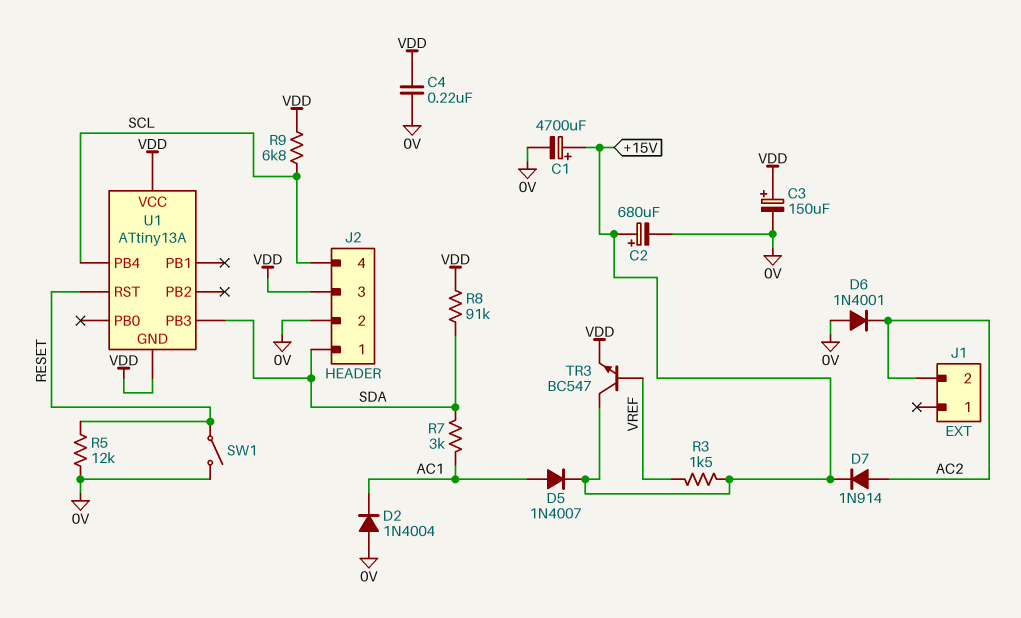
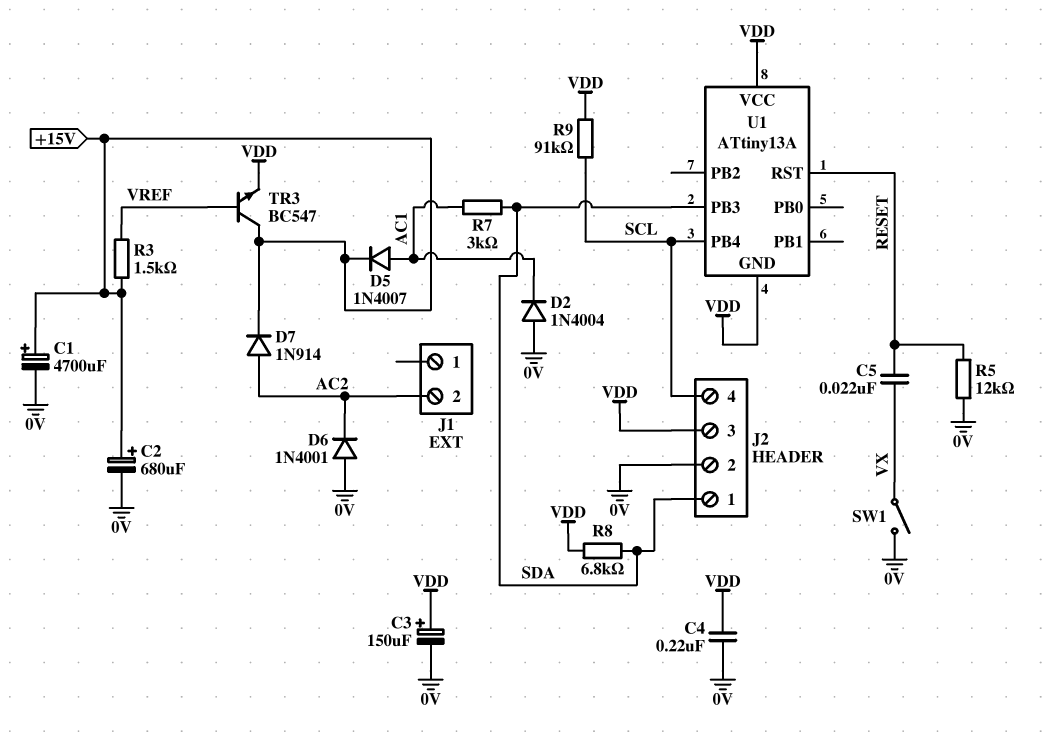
C5: none -> 22nF (RESET, VX)
R8: 91k (SDA, VDD) -> 6.8k (SDA, VDD)
R9: 6.8k (SCL, VDD) -> 91k (SCL, VDD)
SW1: switch (0V, RESET) -> switch (0V, VX)

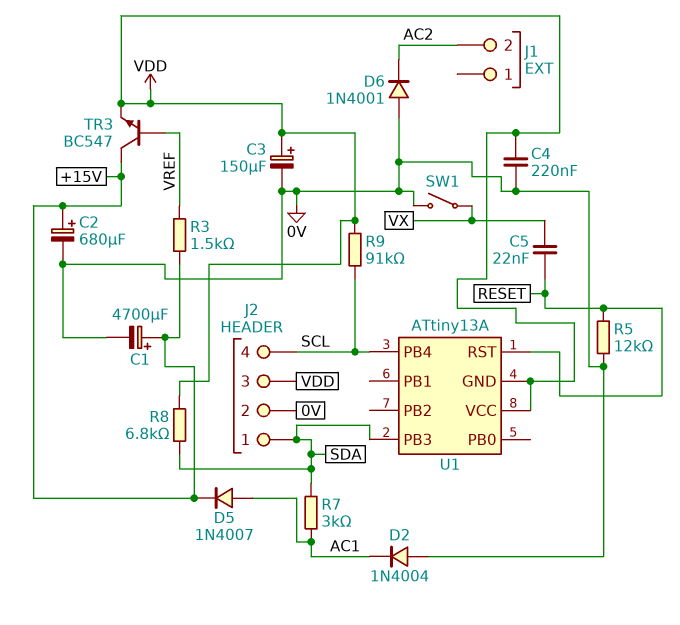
D7: diode 1N914 (A AC2, K +15V) -> none

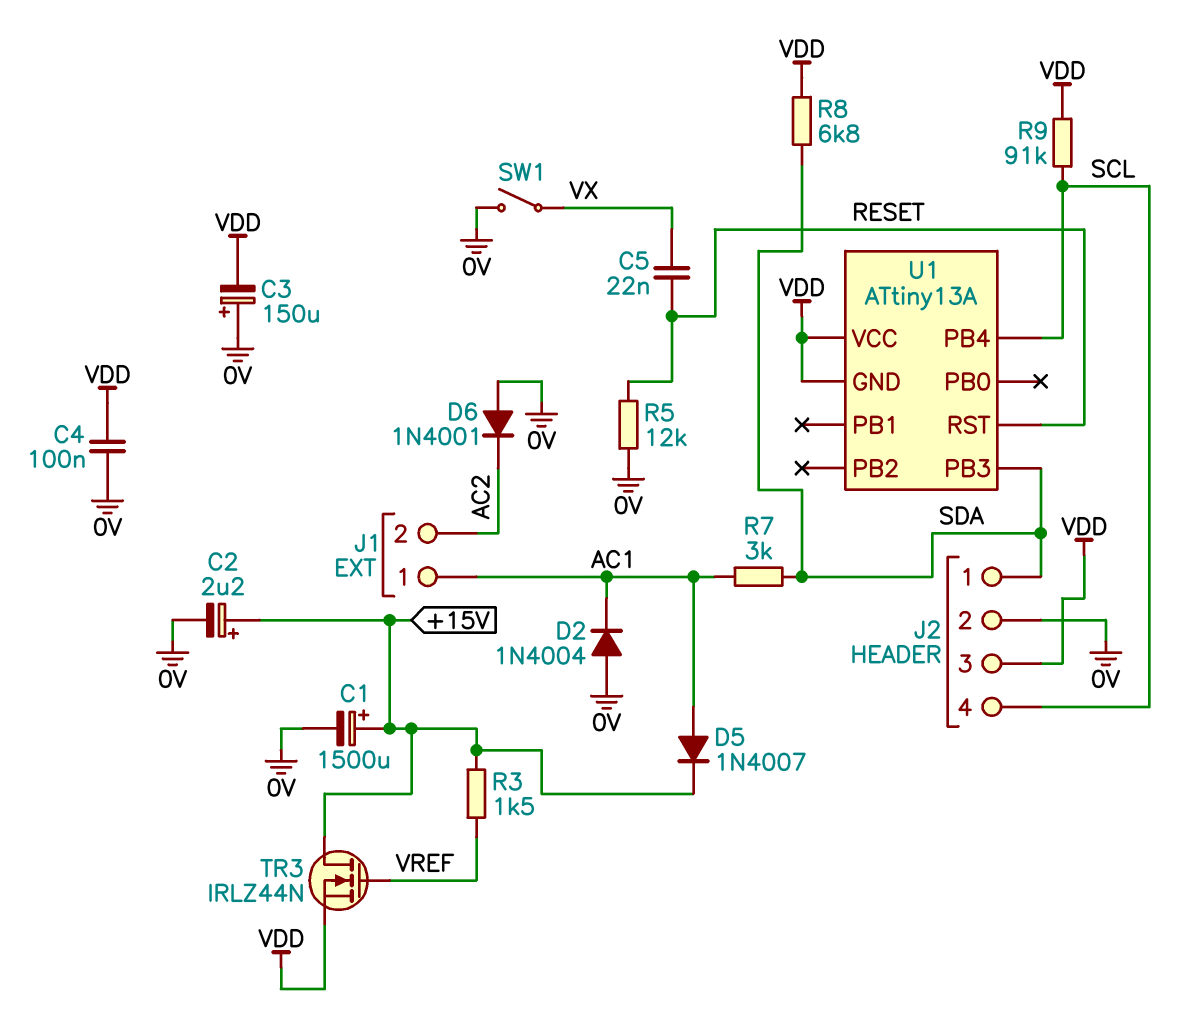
C1: 4700uF (plus +15V, minus 0V) -> 1500uF (plus +15V, minus 0V)
C2: 680uF (plus +15V, minus 0V) -> 2.2uF (plus +15V, minus 0V)
C3: 150uF (plus VDD, minus 0V) -> 150uF (plus 0V, minus VDD)
C4: 220nF (0V, VDD) -> 100nF (0V, VDD)
J1 pin 1: none -> AC1
TR3: NPN BC547 (B VREF, C +15V, E VDD) -> NMOS IRLZ44N (G VREF, D +15V, S VDD)

